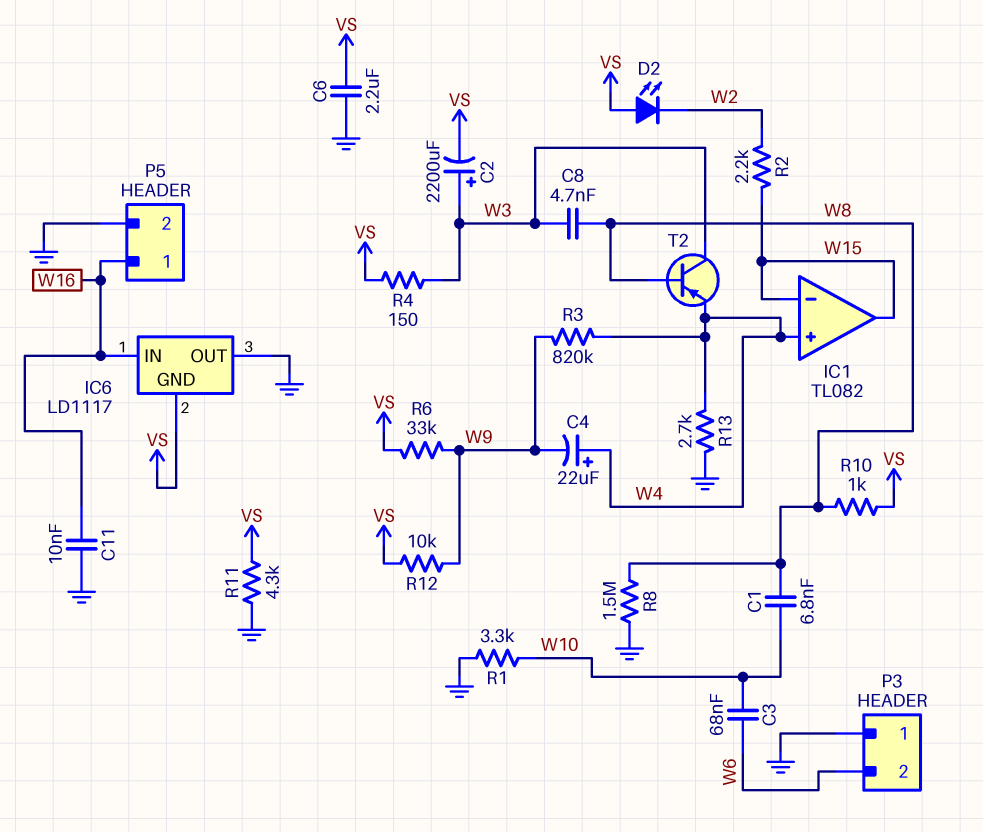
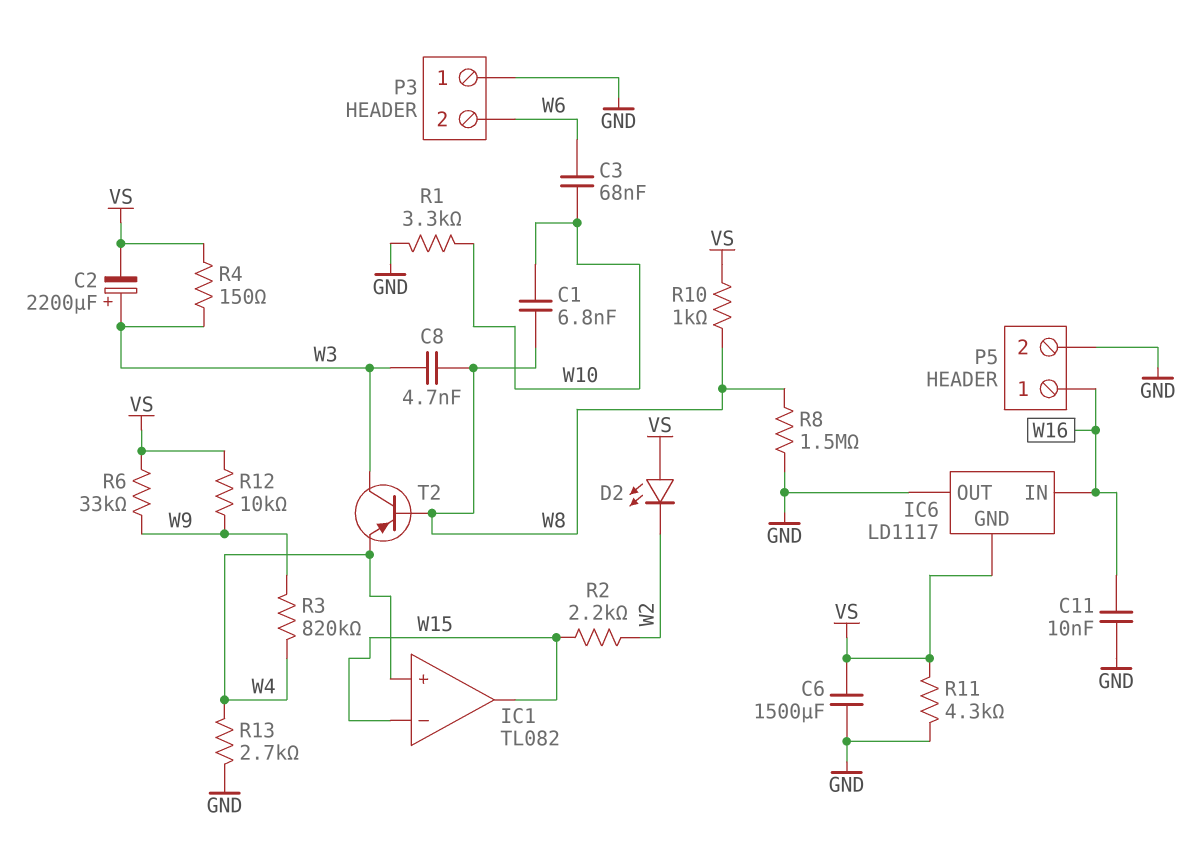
C4: 22uF (plus W4, minus W9) -> none
C6: 2.2uF (GND, VS) -> 1500uF (GND, VS)

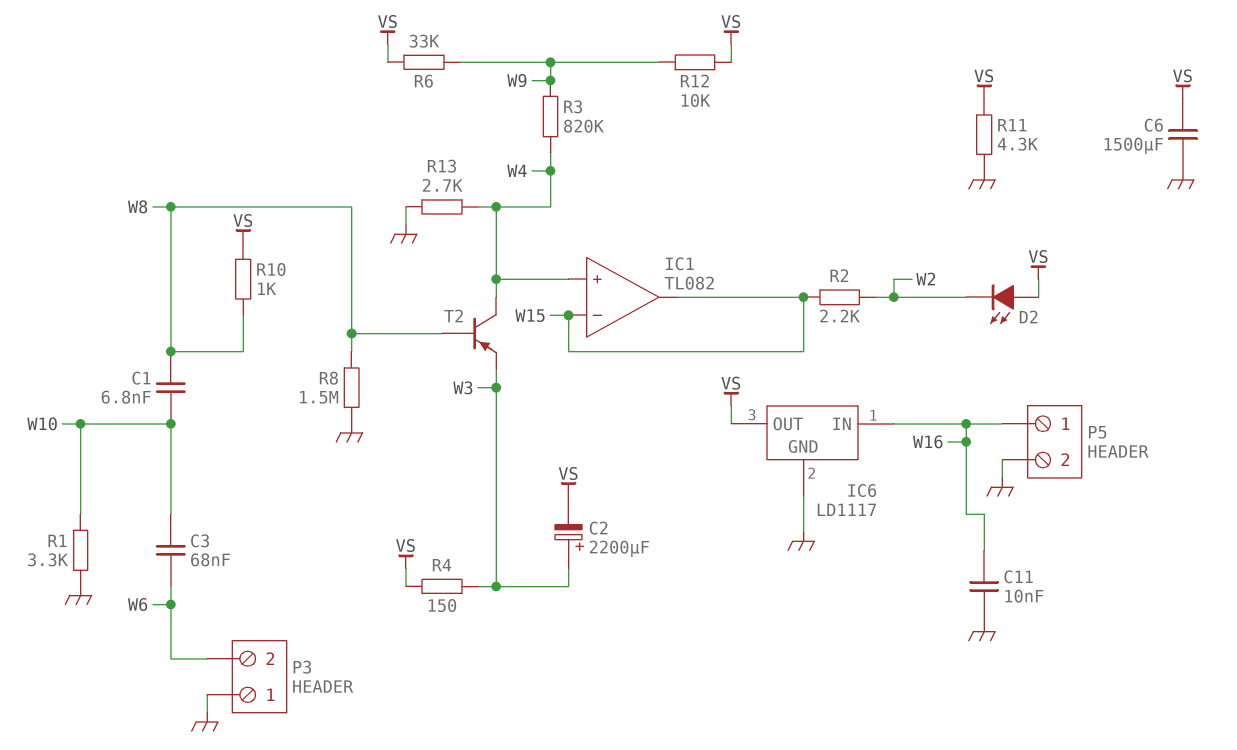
C8: 4.7nF (W3, W8) -> none
IC6 pin GND: VS -> GND
IC6 pin OUT: GND -> VS
T2: PNP (B W8, C W3, E W4) -> PNP (B W8, C W4, E W3)

